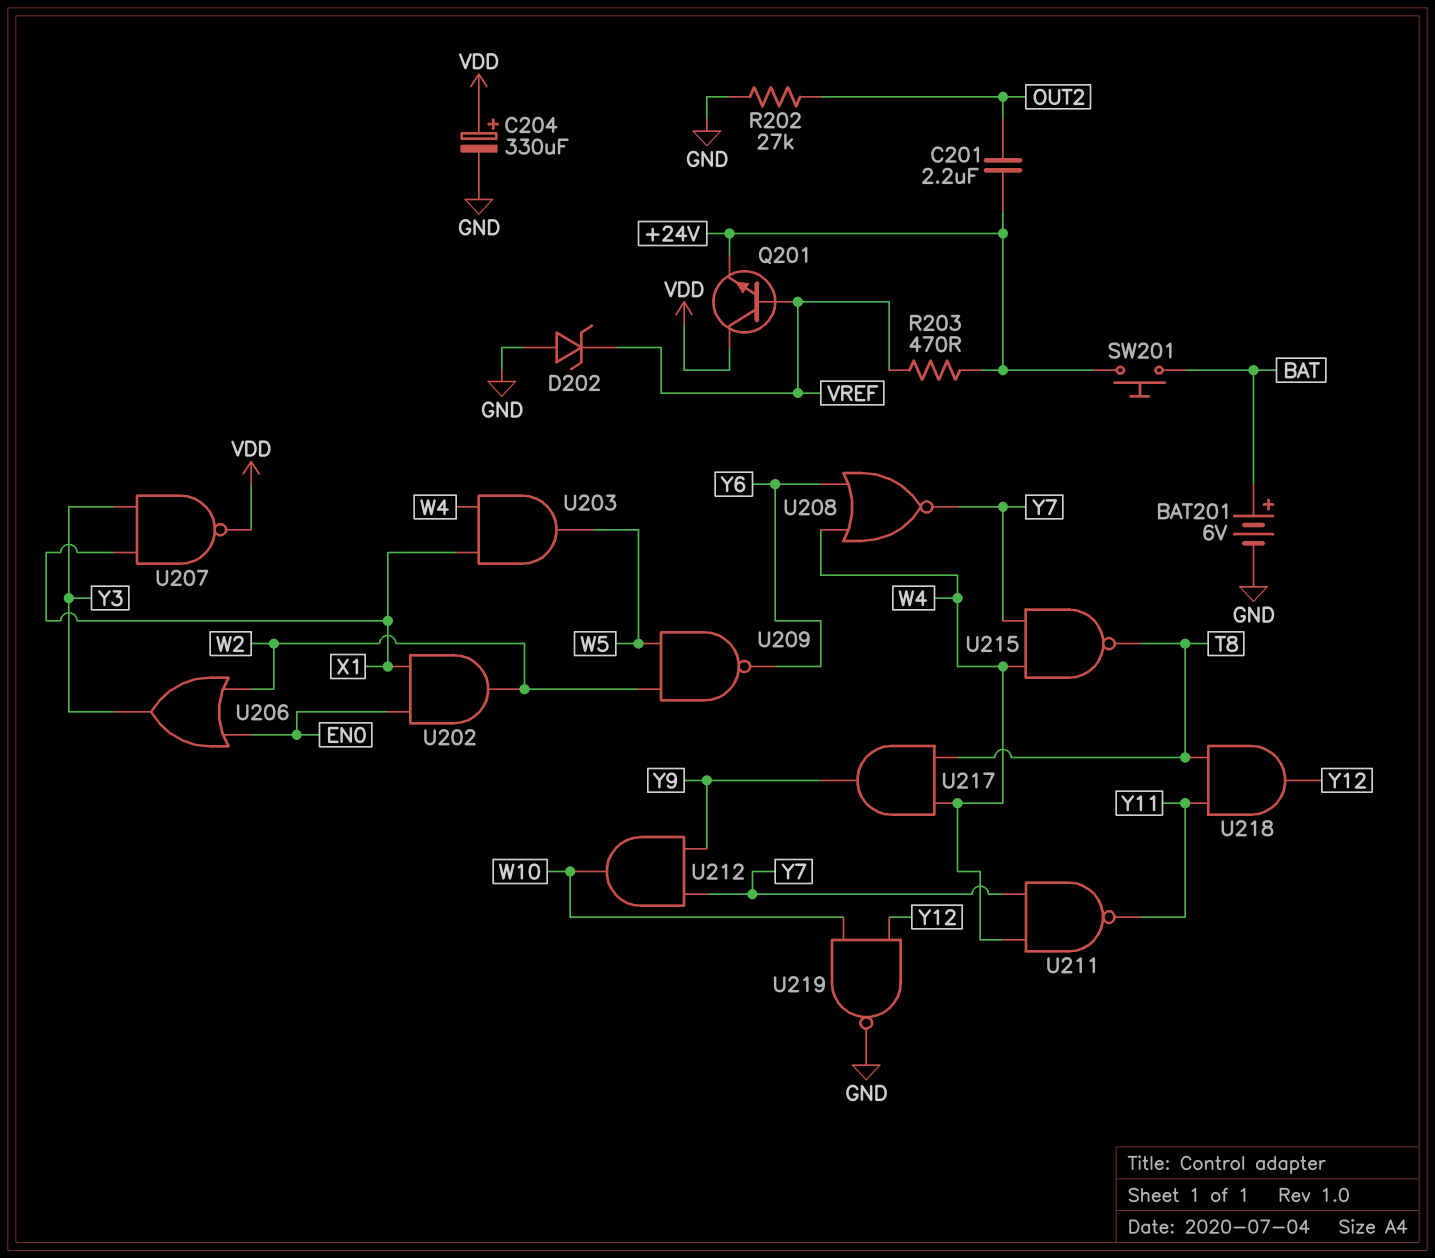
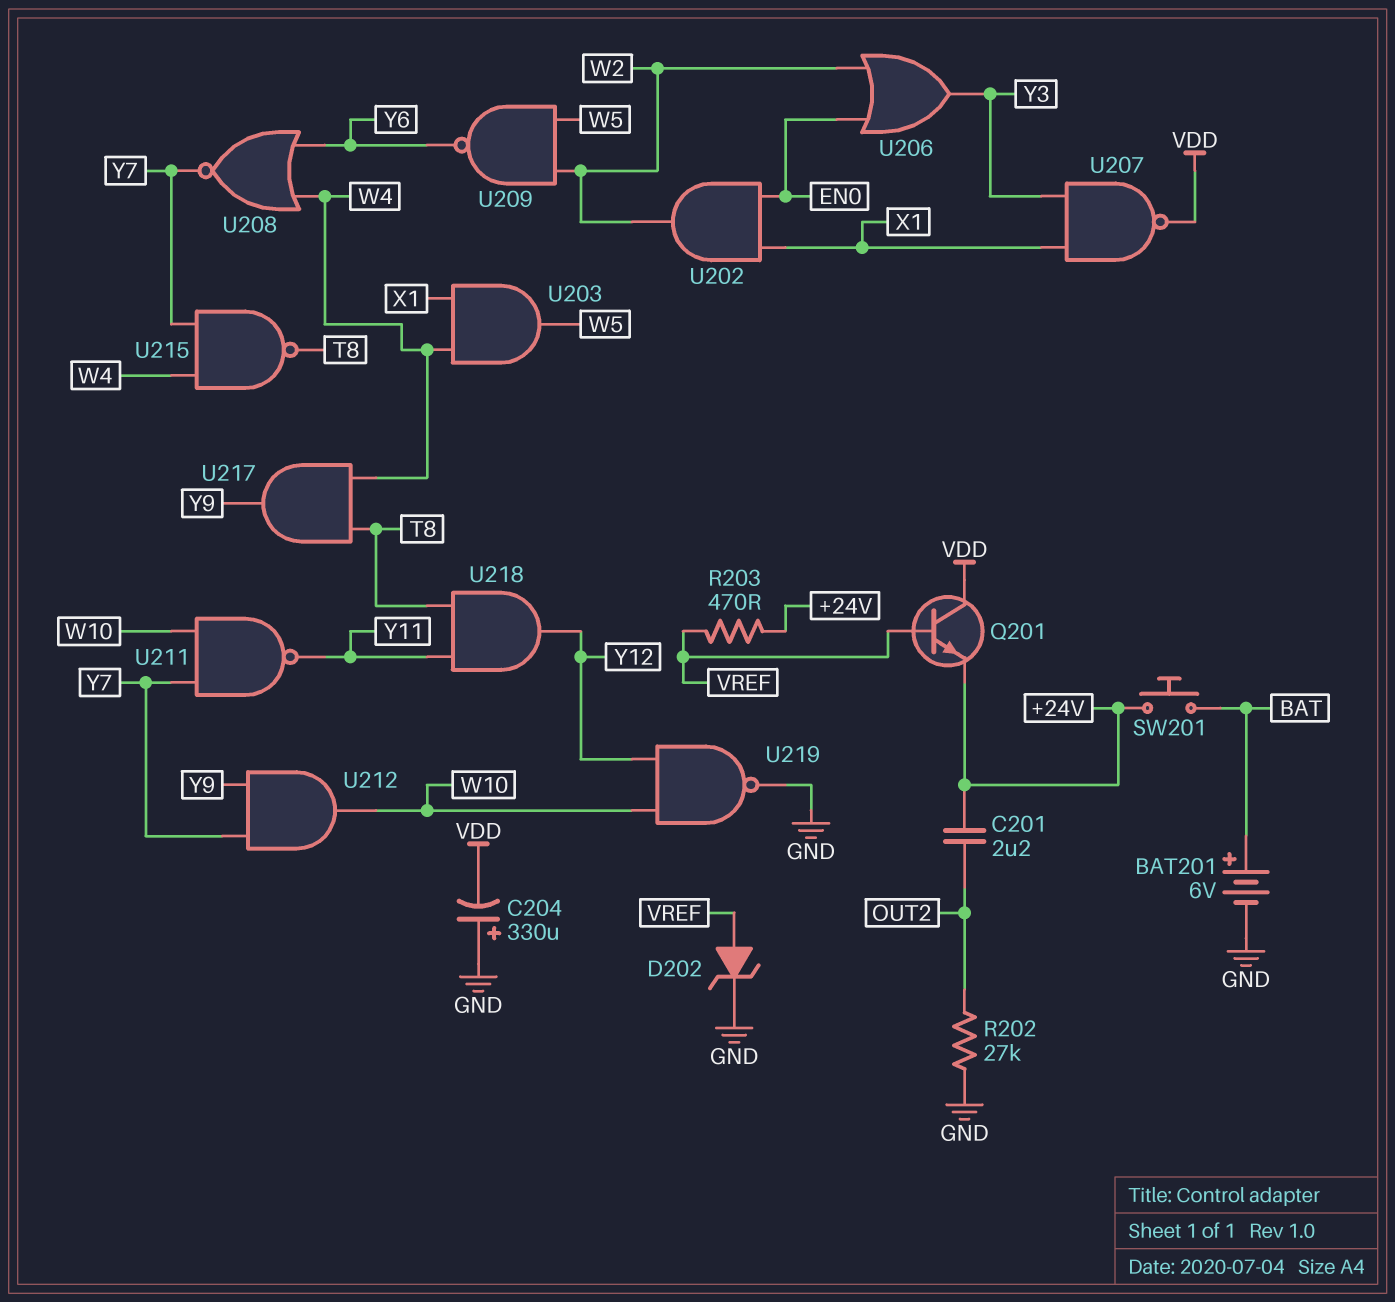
C204: 330uF (plus VDD, minus GND) -> 330uF (plus GND, minus VDD)
D202: zener (A GND, K VREF) -> zener (A VREF, K GND)
U211: NAND (in W4, in Y7, out Y11) -> NAND (in W10, in Y7, out Y11)

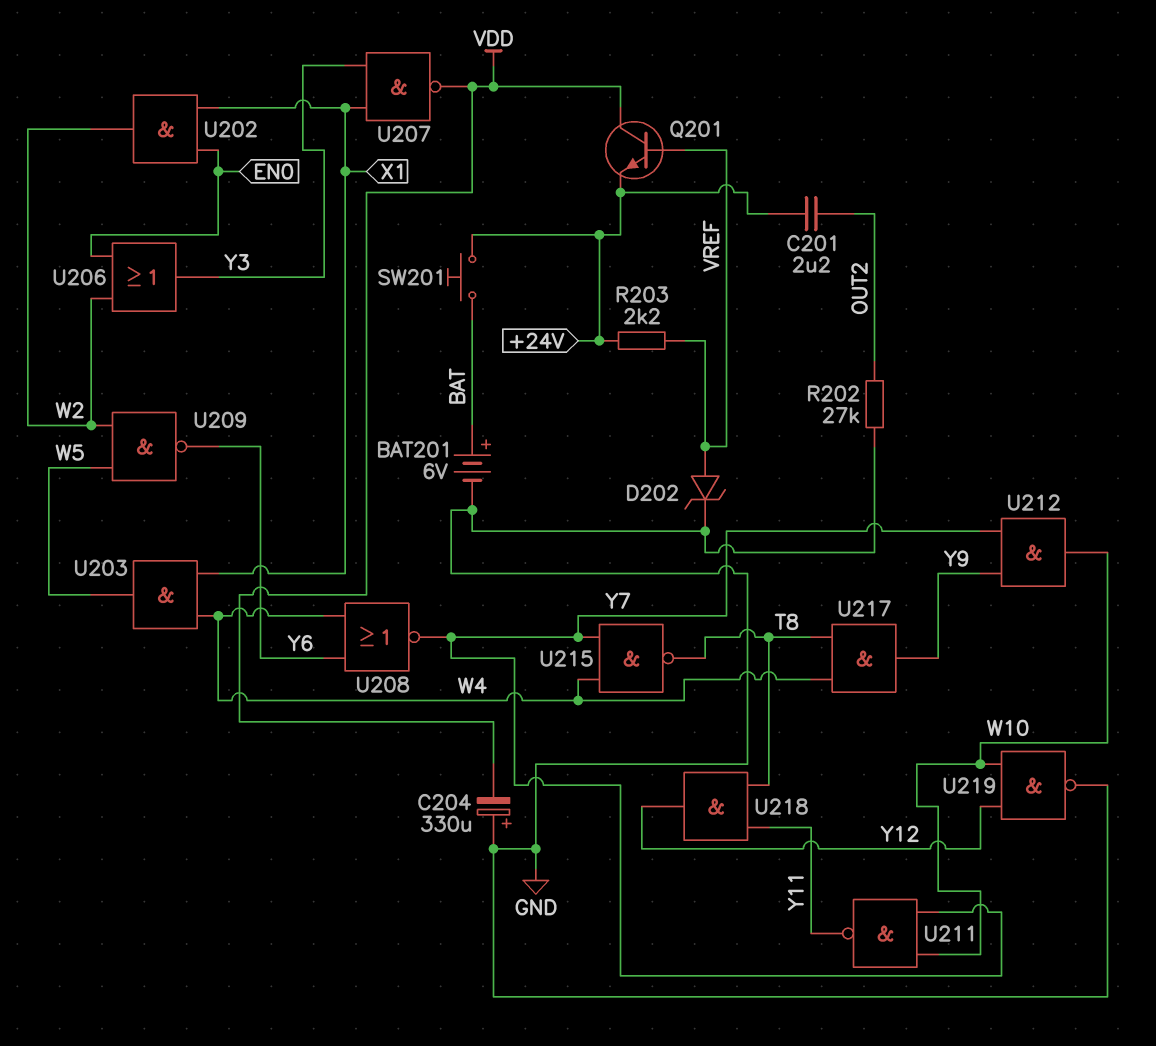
R203: 470 (+24V, VREF) -> 2.2k (+24V, VREF)

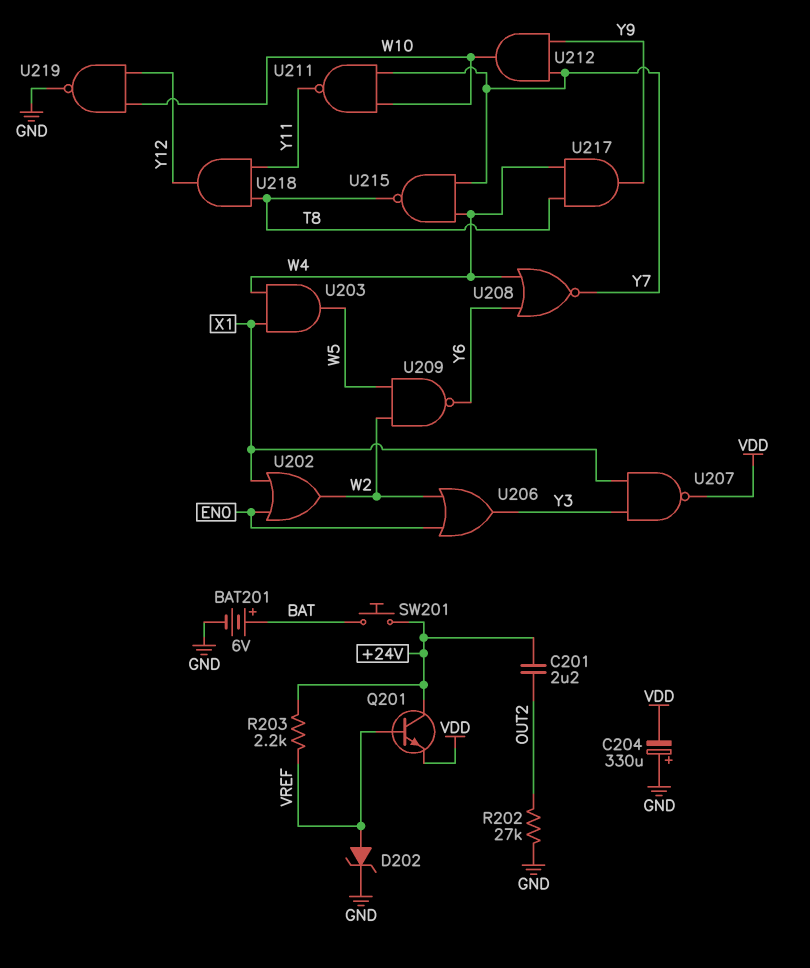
Q201: NPN (B VREF, C VDD, E +24V) -> NPN (B VREF, C +24V, E VDD)
U202: AND (in EN0, in X1, out W2) -> OR (in EN0, in X1, out W2)

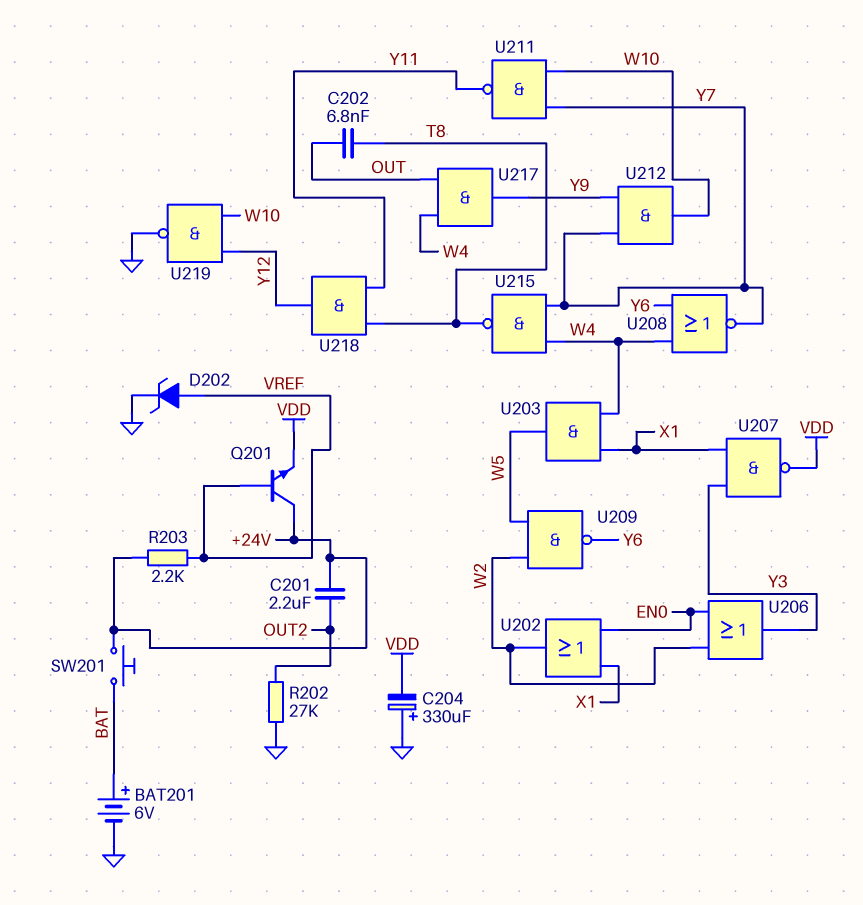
C202: none -> 6.8nF (OUT, T8)
U217: AND (in T8, in W4, out Y9) -> AND (in OUT, in W4, out Y9)

